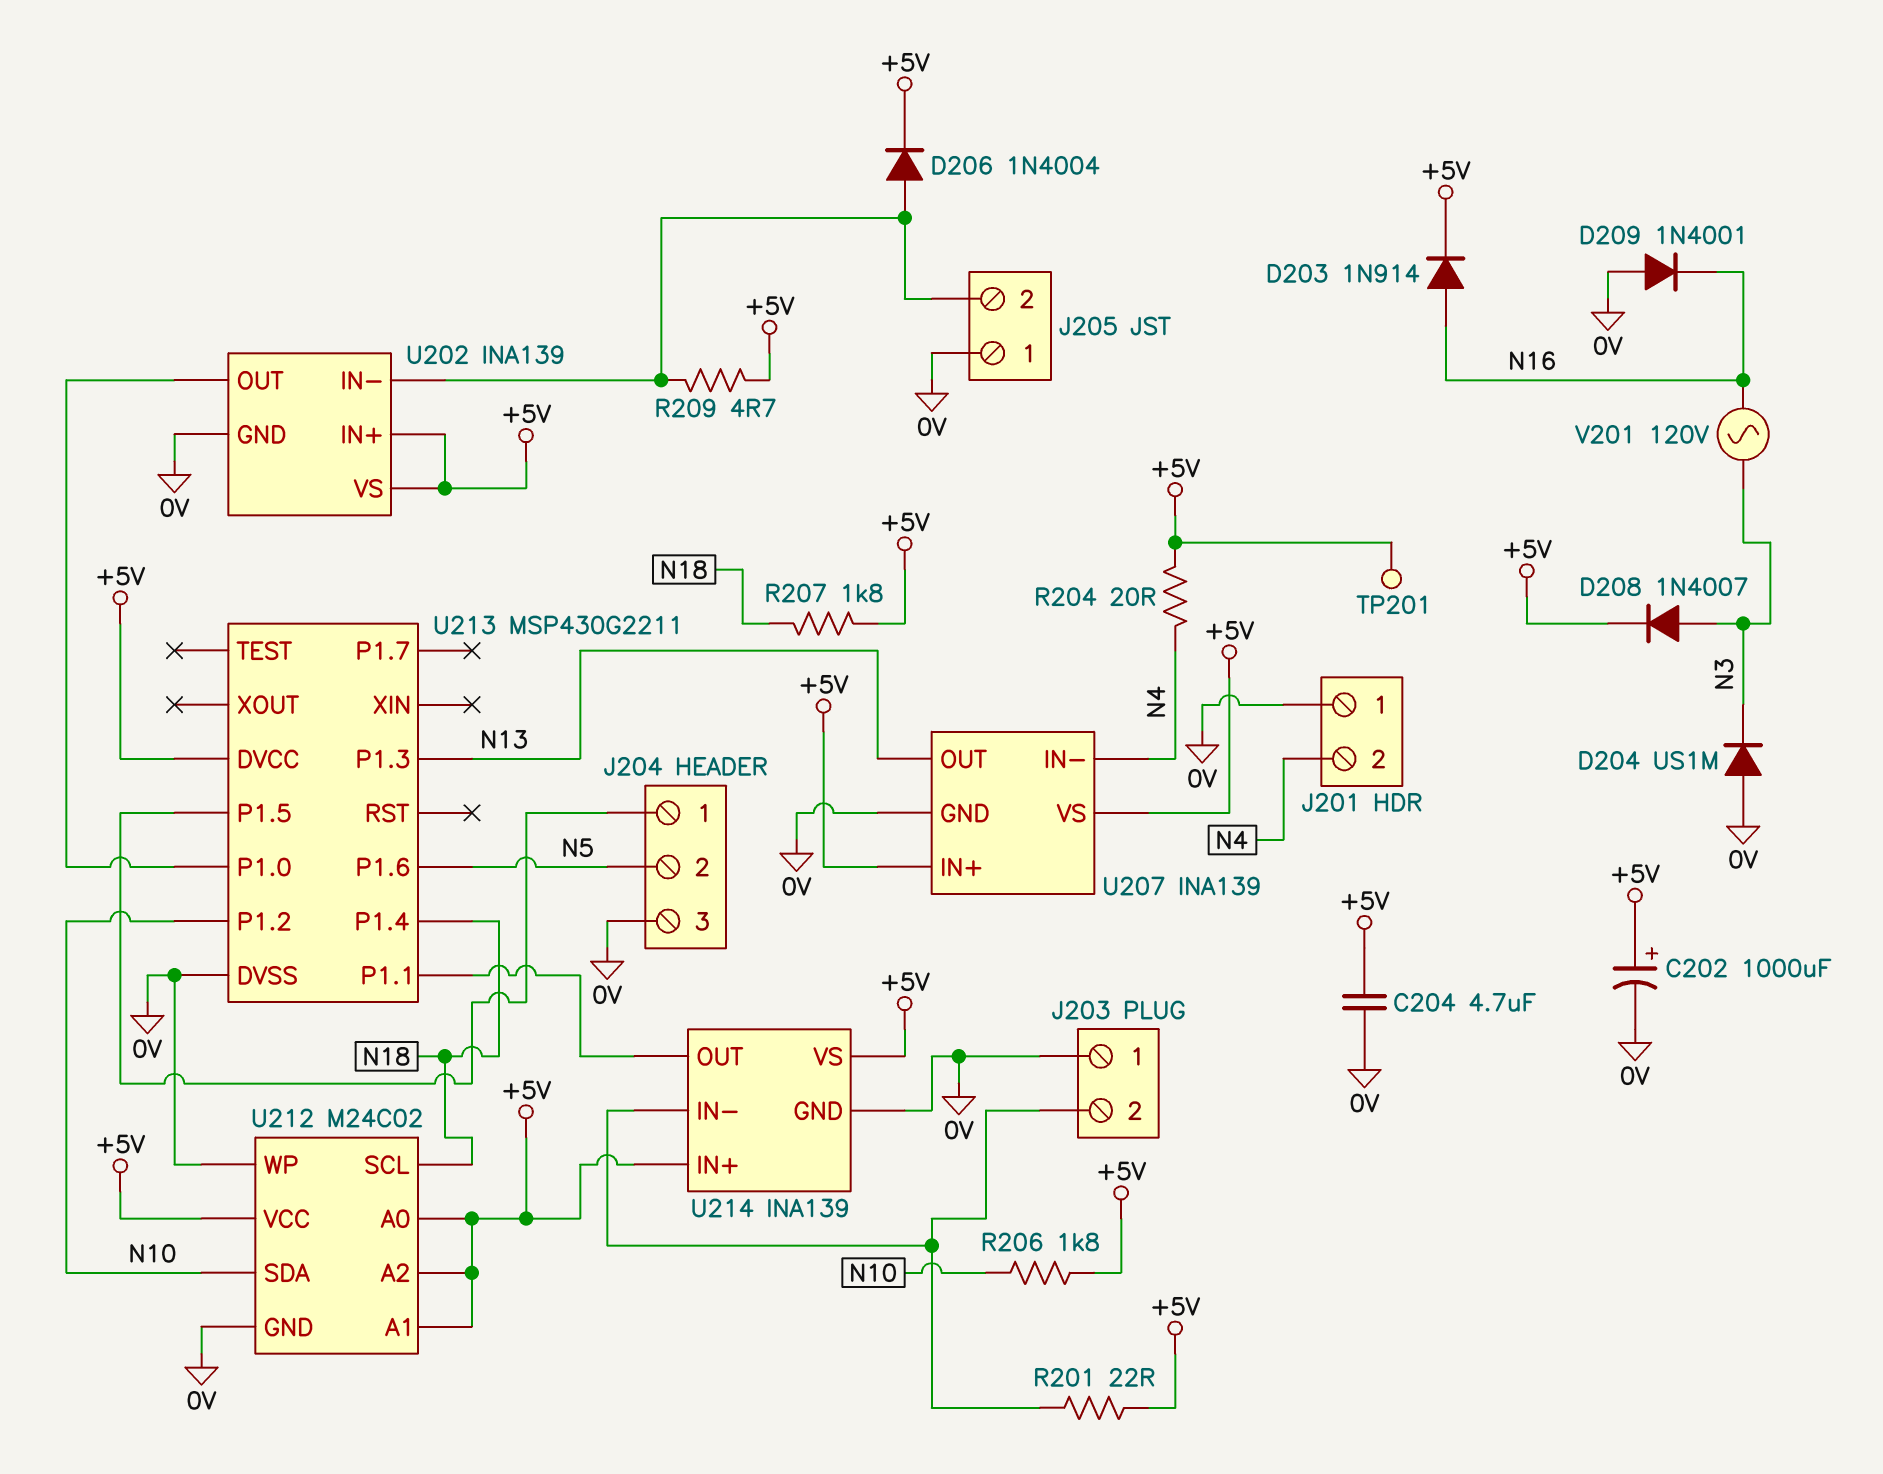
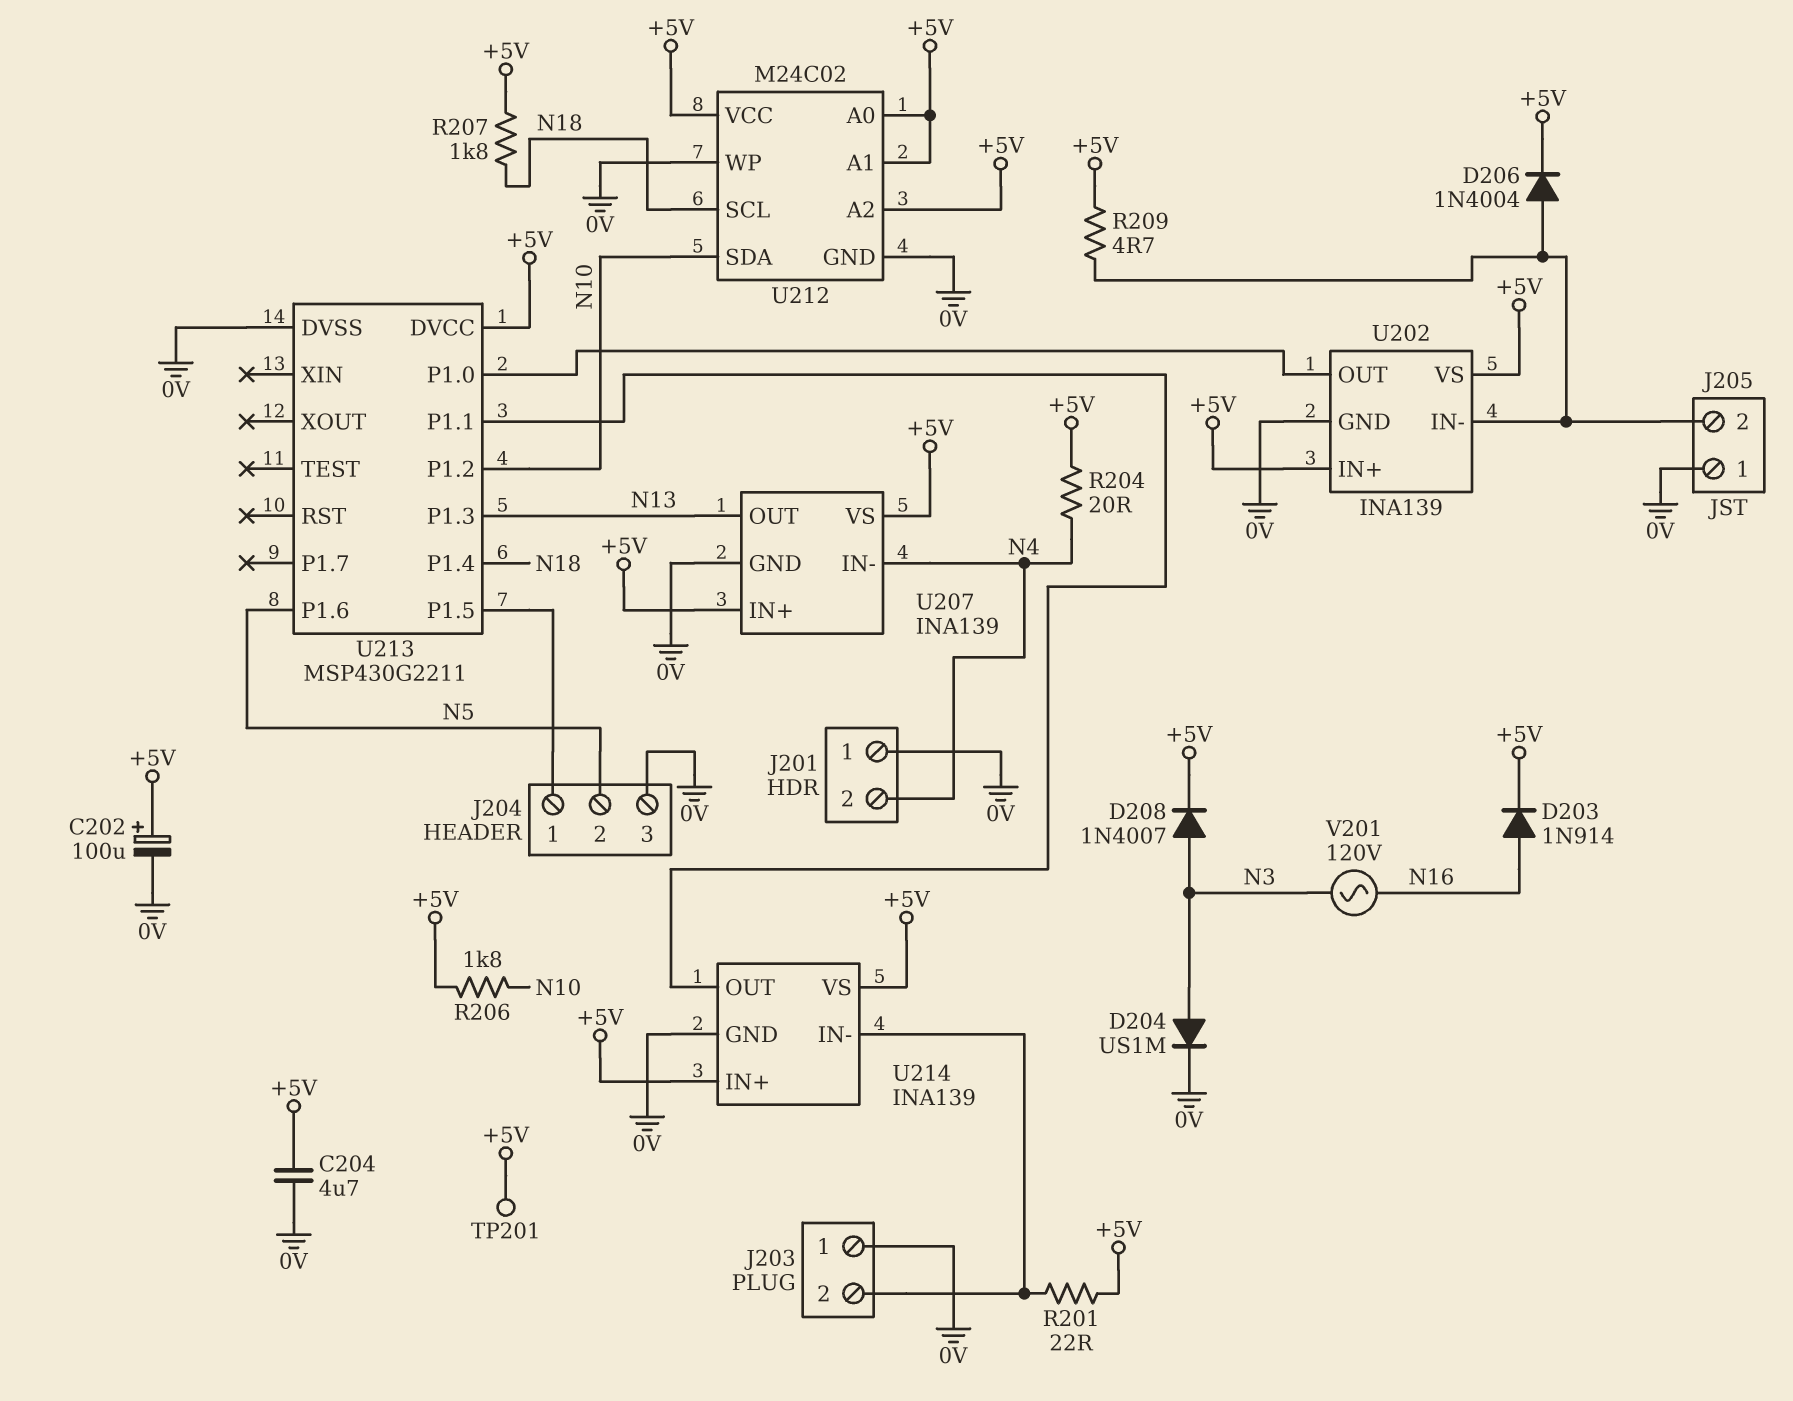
C202: 1000uF (plus +5V, minus 0V) -> 100uF (plus +5V, minus 0V)
D204: diode US1M (A 0V, K N3) -> diode US1M (A N3, K 0V)
D209: diode 1N4001 (A 0V, K N16) -> none

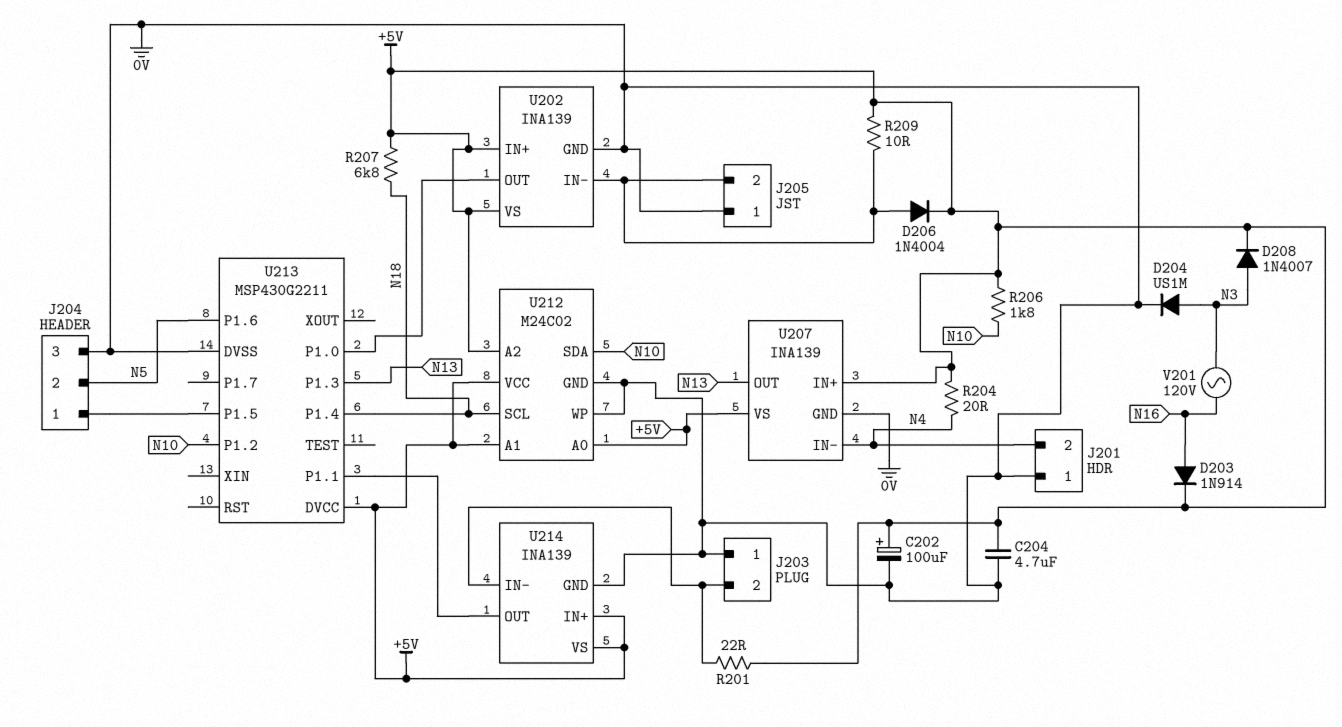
R207: 1.8k (+5V, N18) -> 6.8k (+5V, N18)
R209: 4.7 (+5V, J205/2) -> 10 (+5V, J205/2)
TP201: test point (+5V) -> none

